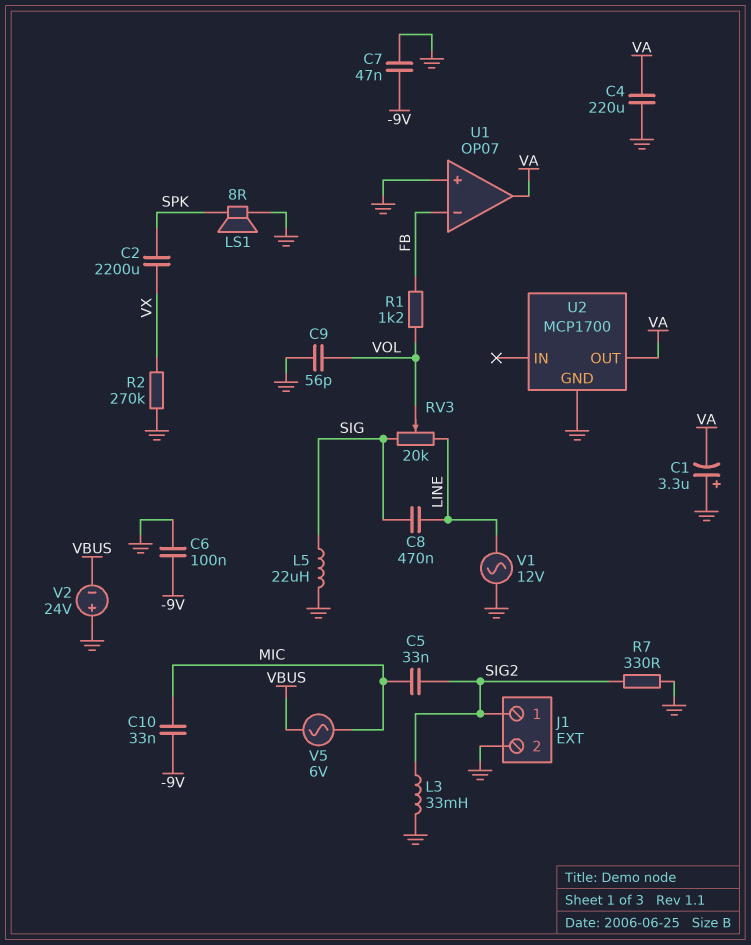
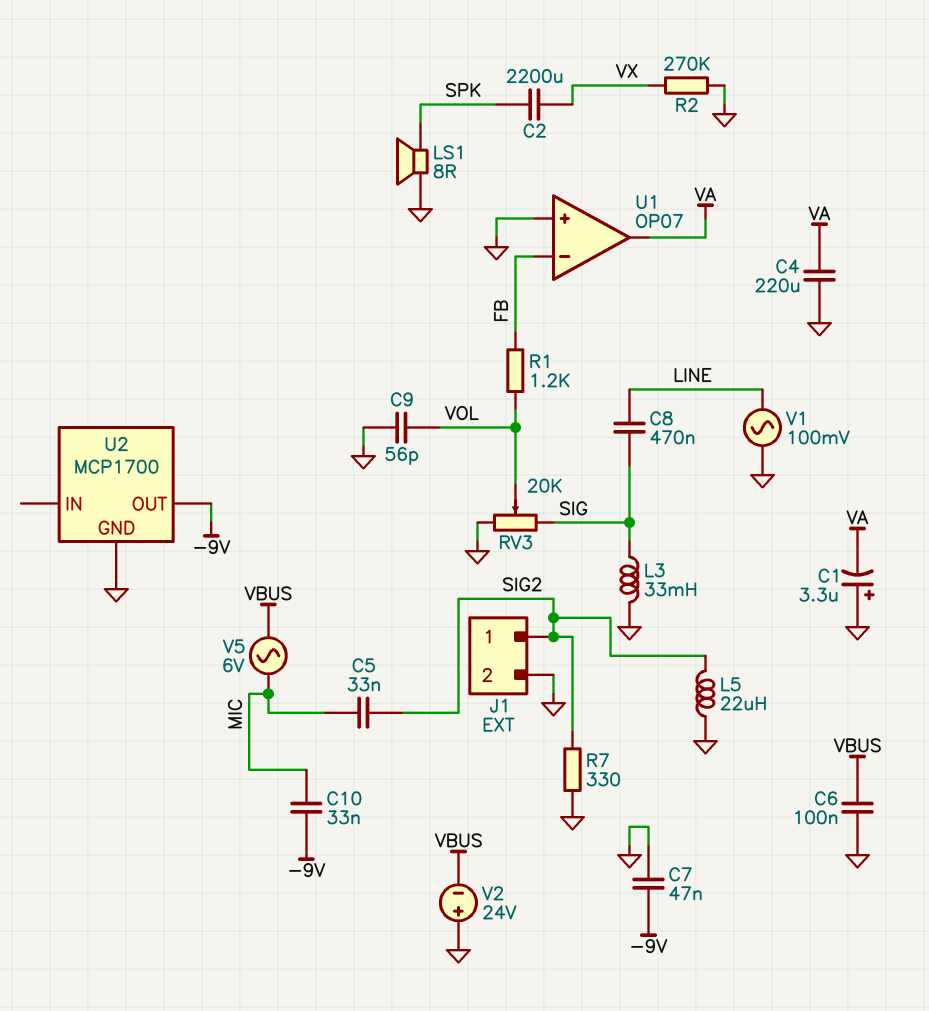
C6: 100nF (-9V, GND) -> 100nF (GND, VBUS)
L3: 33mH (GND, SIG2) -> 33mH (GND, SIG)
L5: 22uH (GND, SIG) -> 22uH (GND, SIG2)
RV3: 20k (LINE, SIG, wiper VOL) -> 20k (GND, SIG, wiper VOL)
U2 pin OUT: VA -> -9V
V1: AC 12V (GND, LINE) -> AC 100mV (GND, LINE)

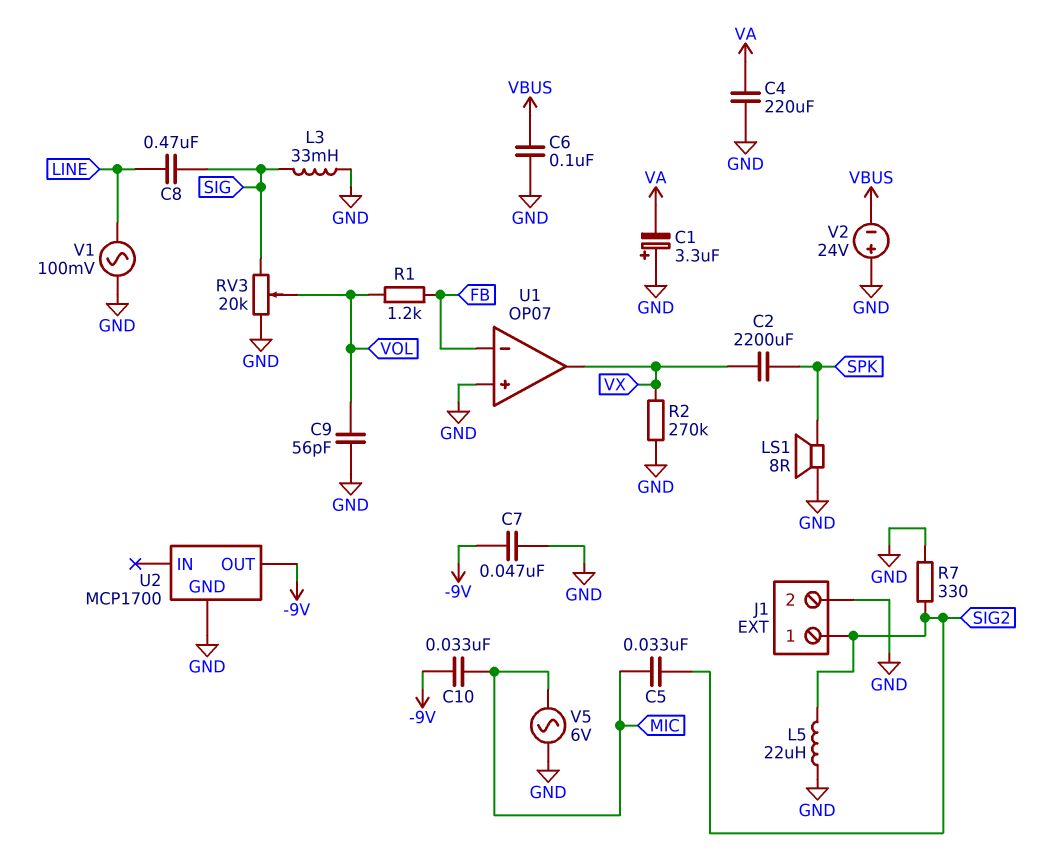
U1 pin out: VA -> VX
V5: AC 6V (MIC, VBUS) -> AC 6V (GND, MIC)

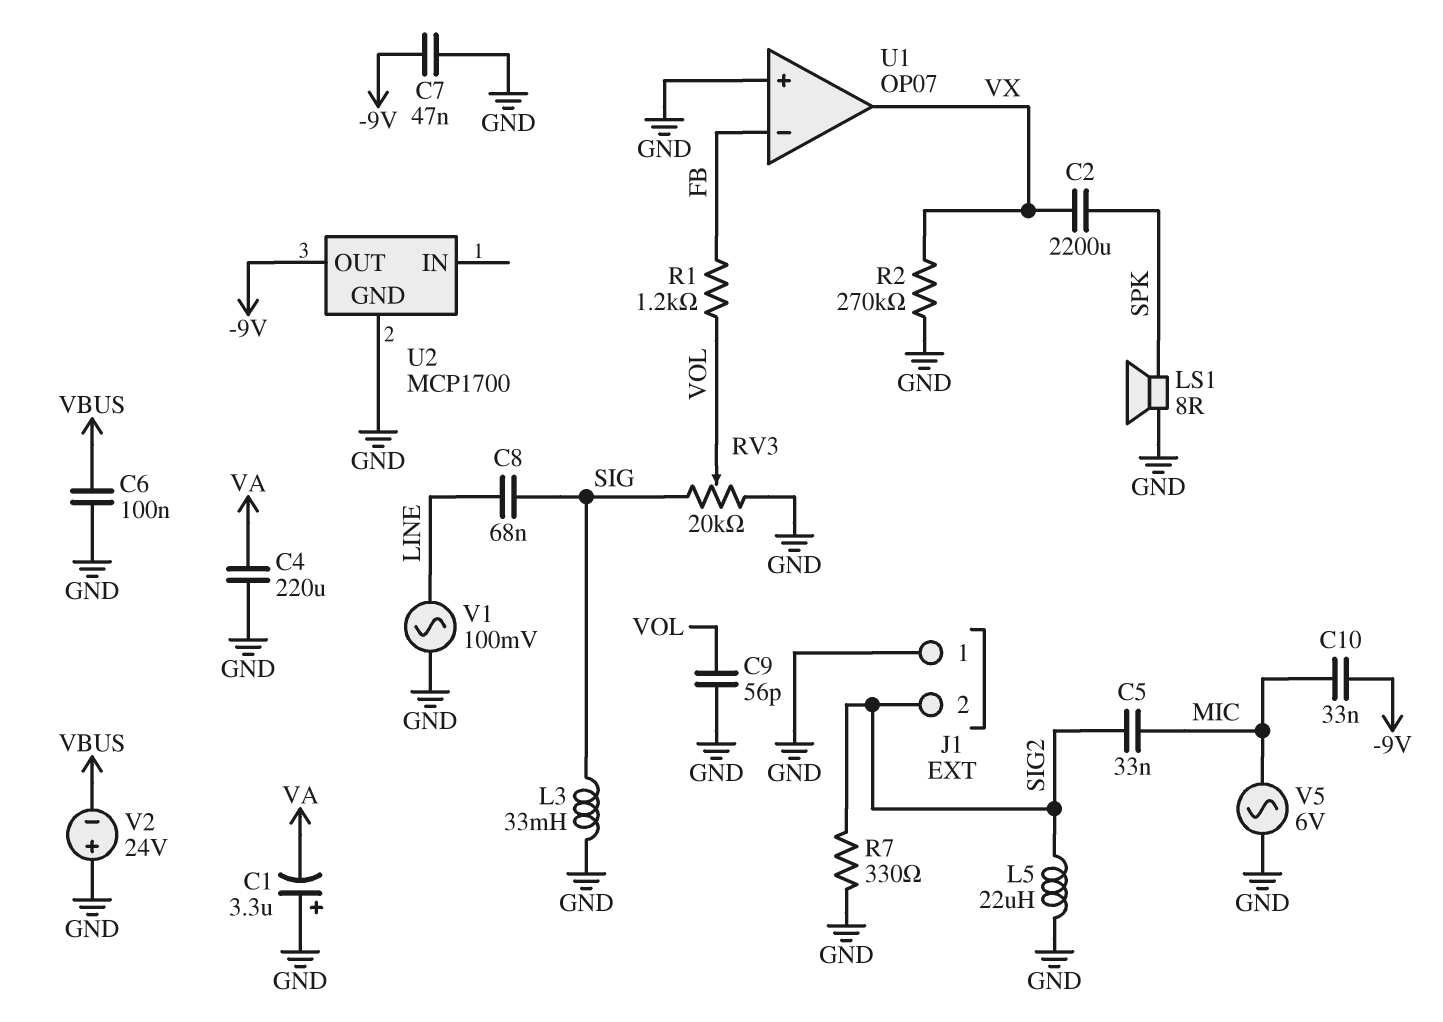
C8: 470nF (LINE, SIG) -> 68nF (LINE, SIG)
J1 pin 1: SIG2 -> GND
J1 pin 2: GND -> SIG2

